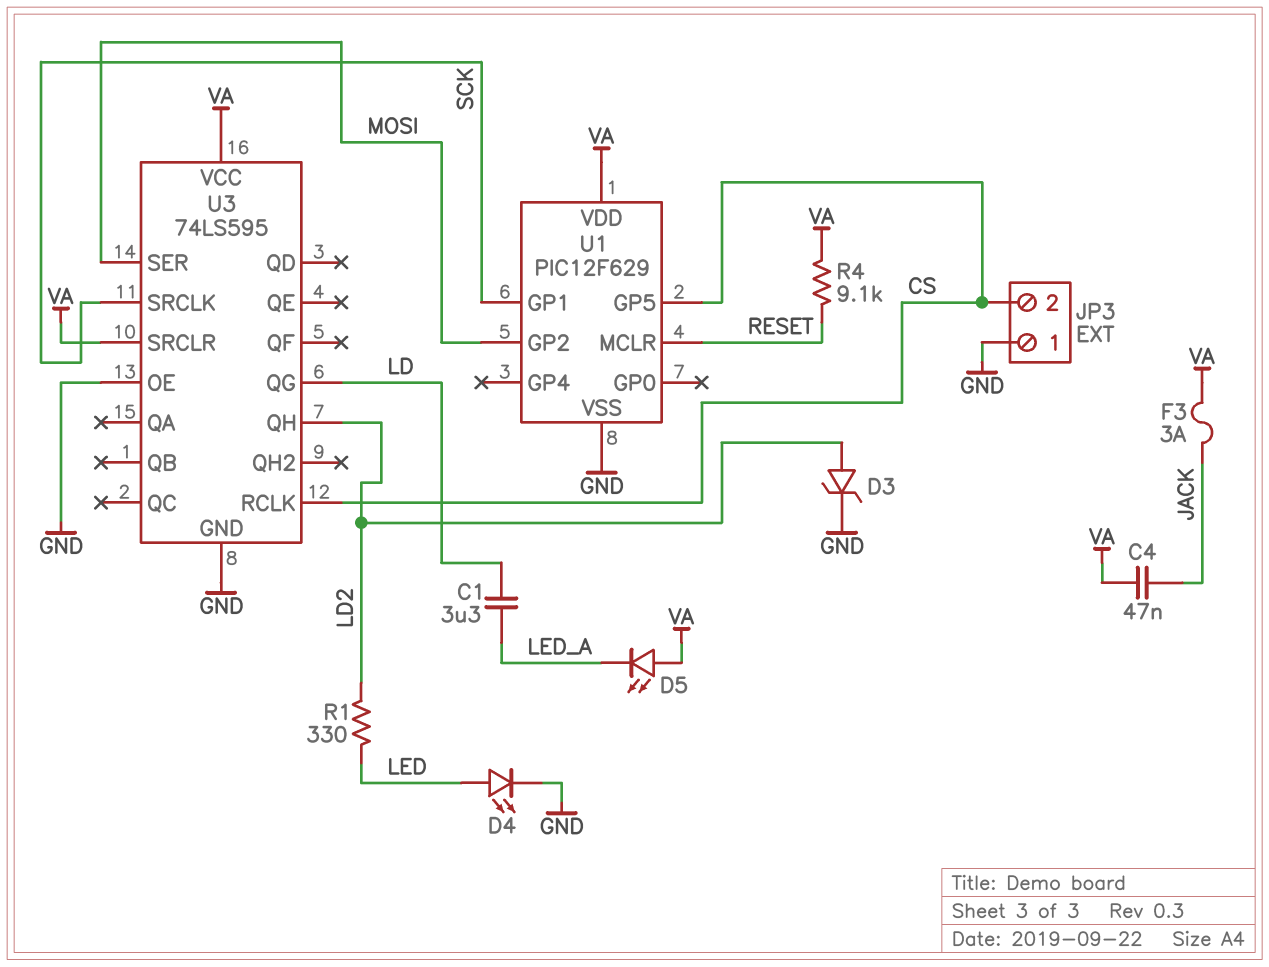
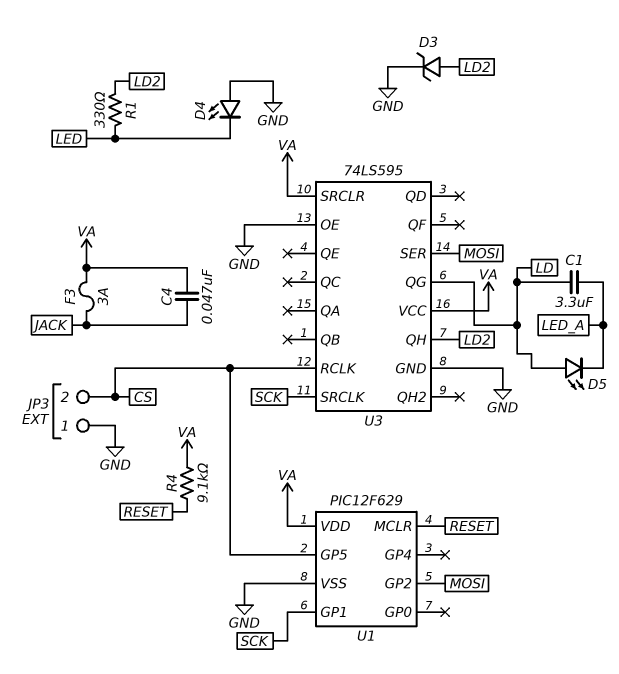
D4: LED (A LED, K GND) -> LED (A GND, K LED)
D5: LED (A VA, K LED_A) -> LED (A LD, K LED_A)

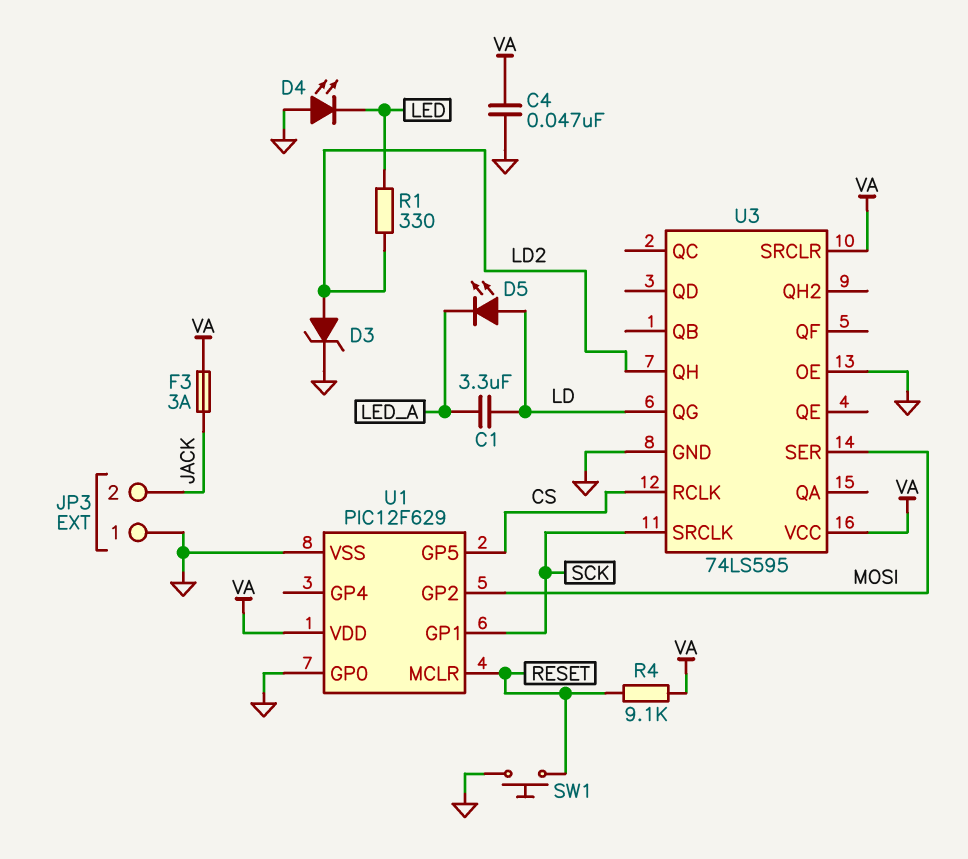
C4: 47nF (JACK, VA) -> 47nF (GND, VA)
JP3 pin 2: CS -> JACK
SW1: none -> button (GND, RESET)
U1 pin GP0: none -> GND

